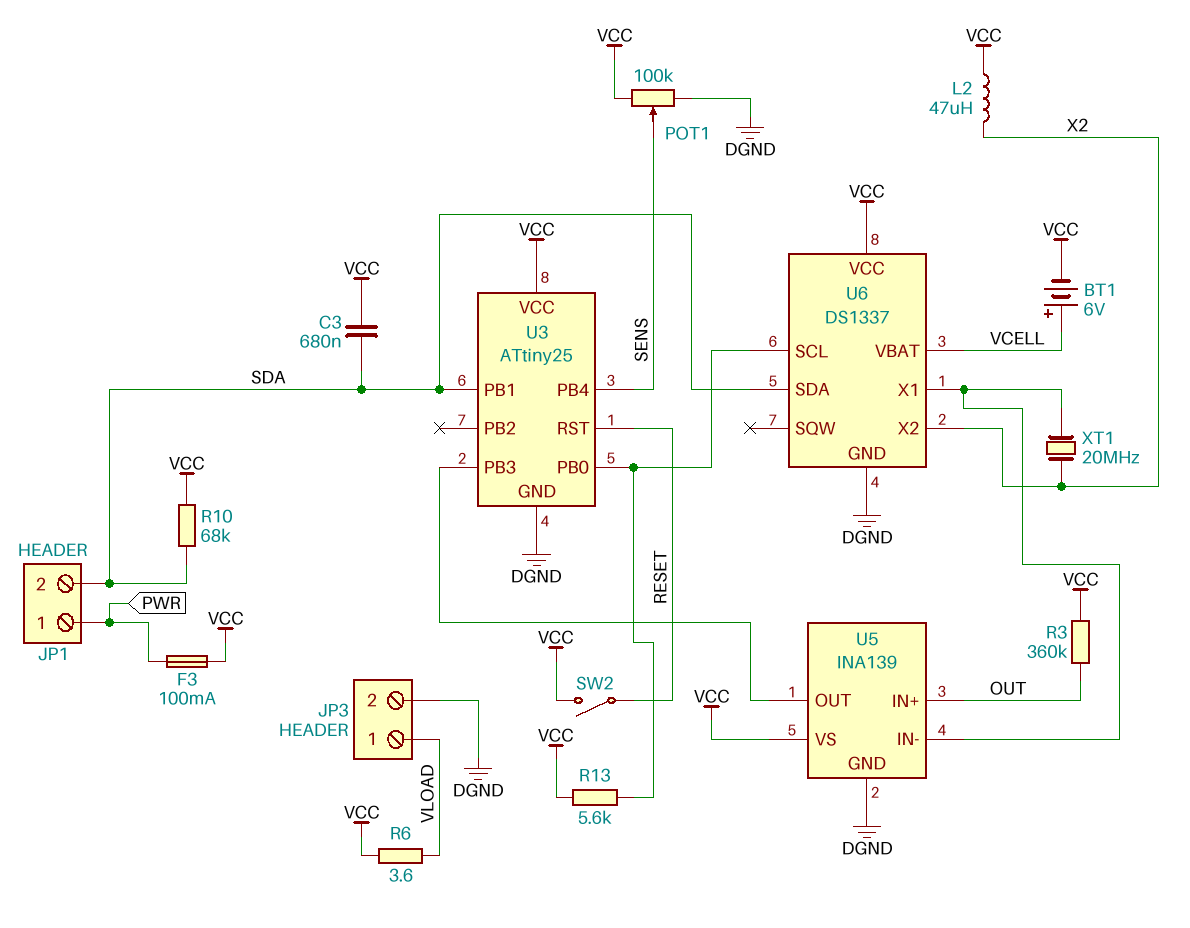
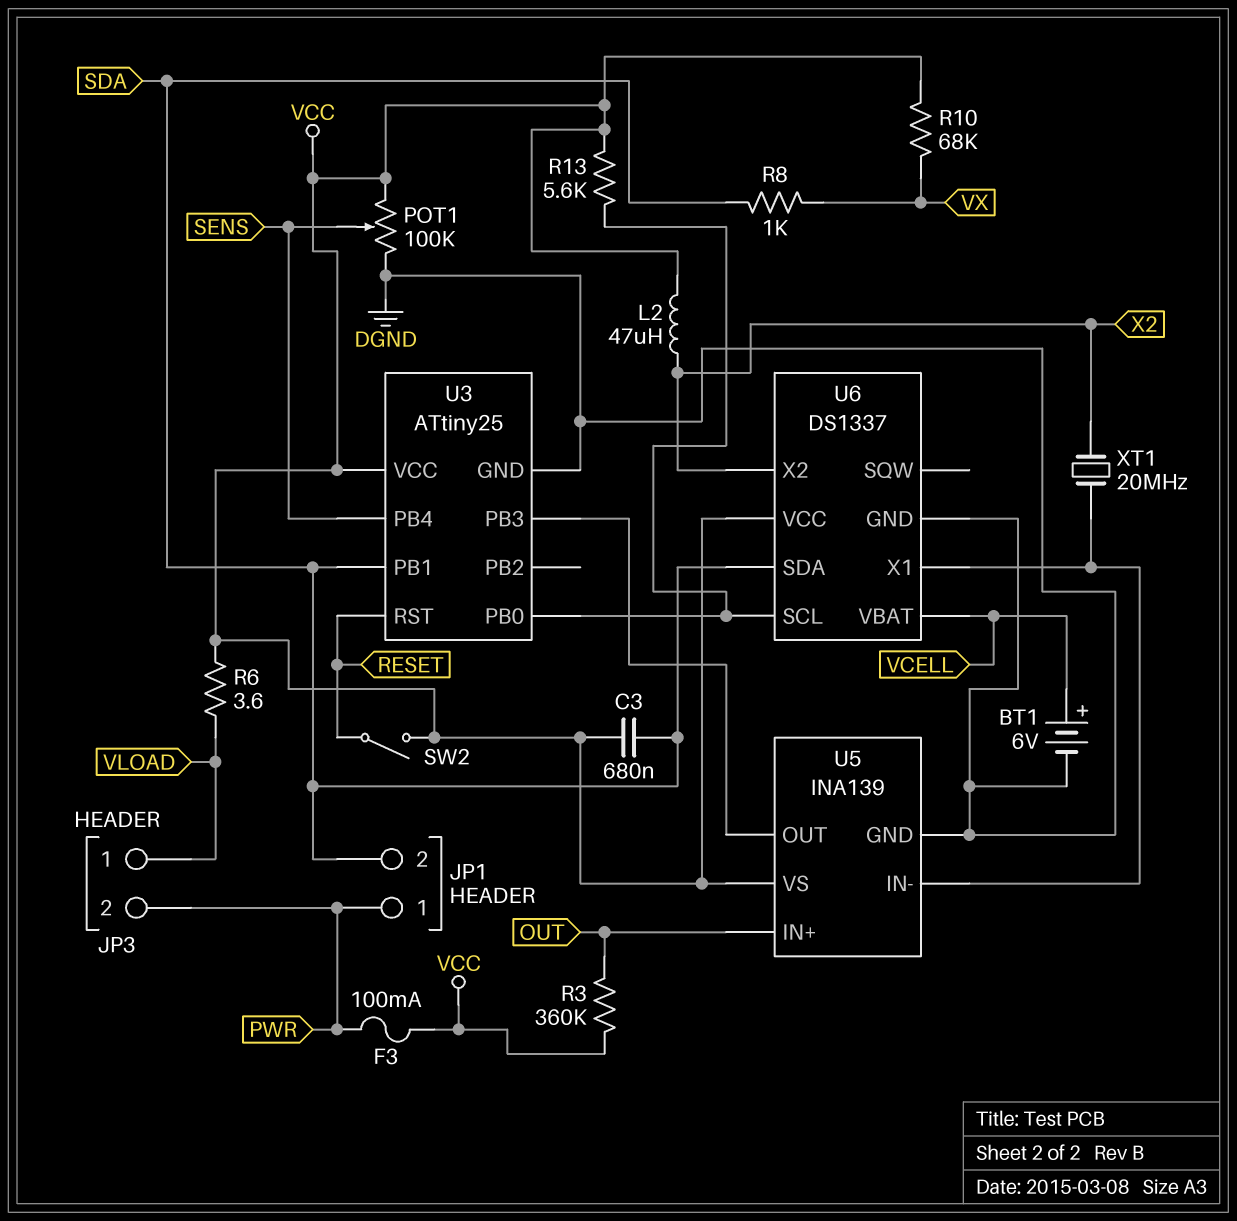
BT1: 6V (plus VCELL, minus VCC) -> 6V (plus VCELL, minus DGND)
JP3 pin 2: DGND -> PWR
R8: none -> 1k (SDA, VX)
R10: 68k (SDA, VCC) -> 68k (VCC, VX)

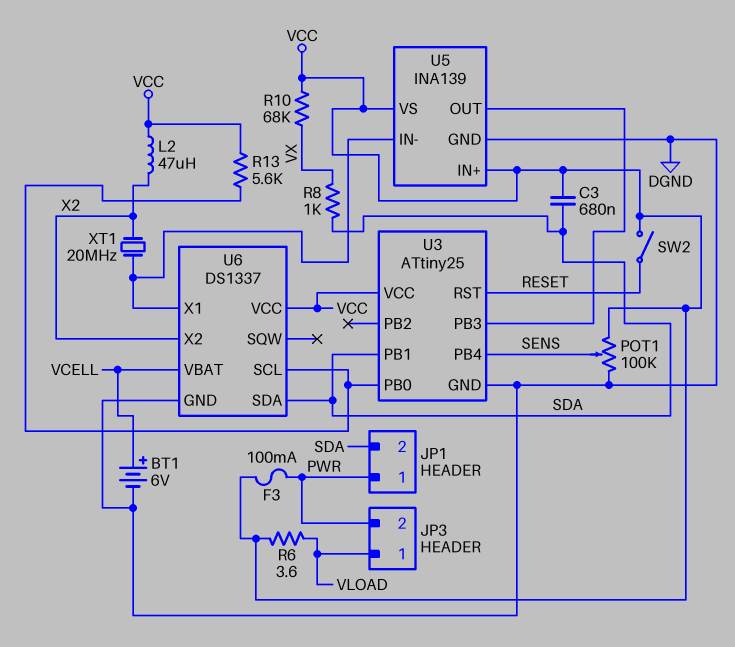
R3: 360k (OUT, VCC) -> none
U5 pin IN+: OUT -> VCC

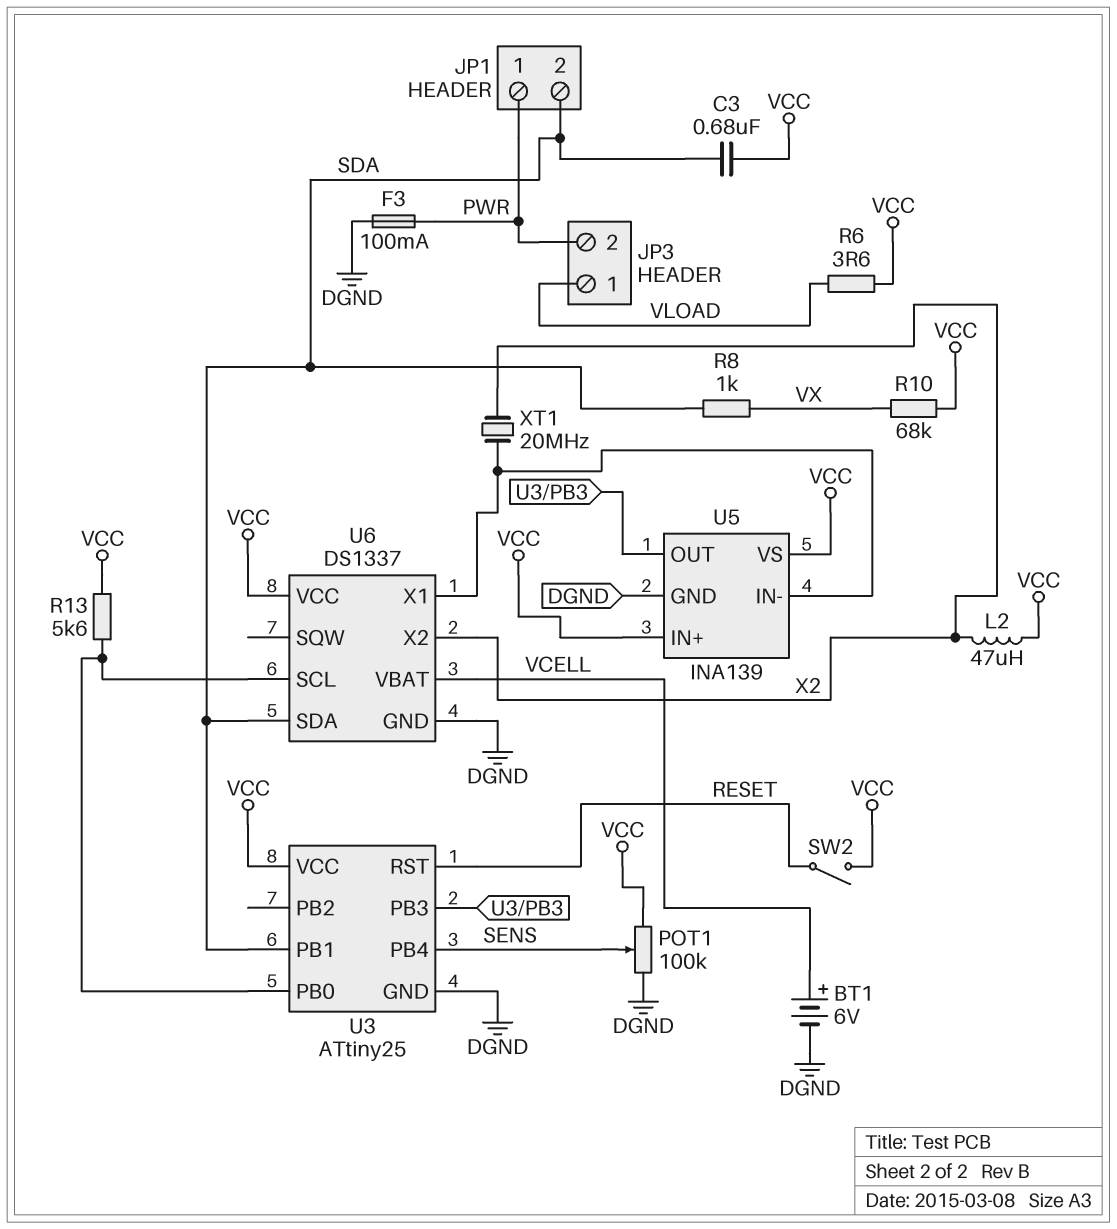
F3: 100mA (PWR, VCC) -> 100mA (DGND, PWR)

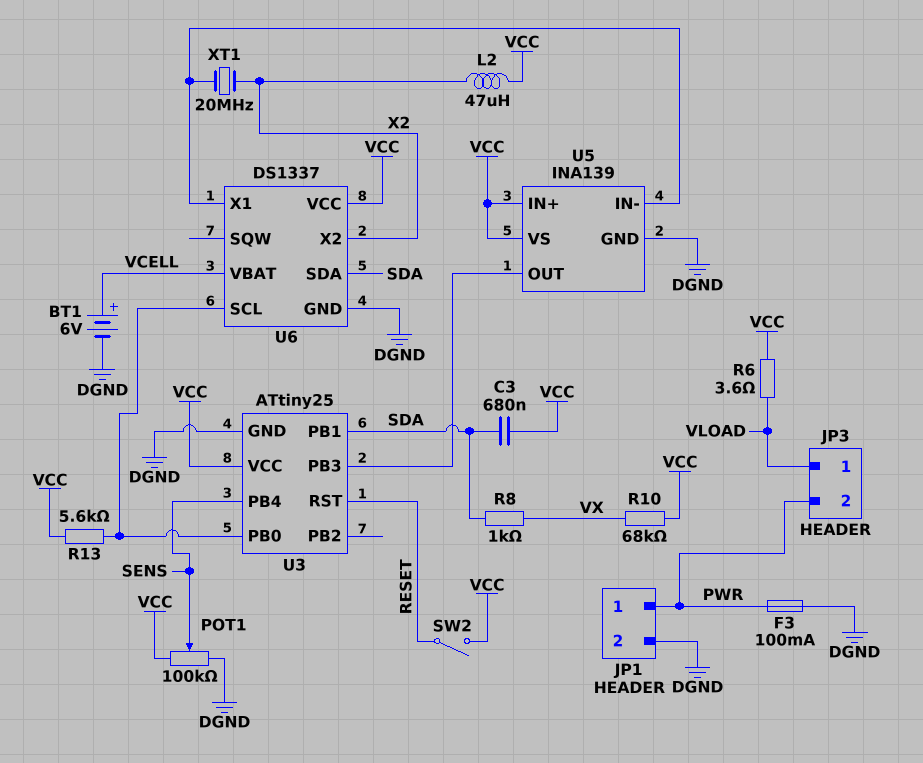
JP1 pin 2: SDA -> DGND

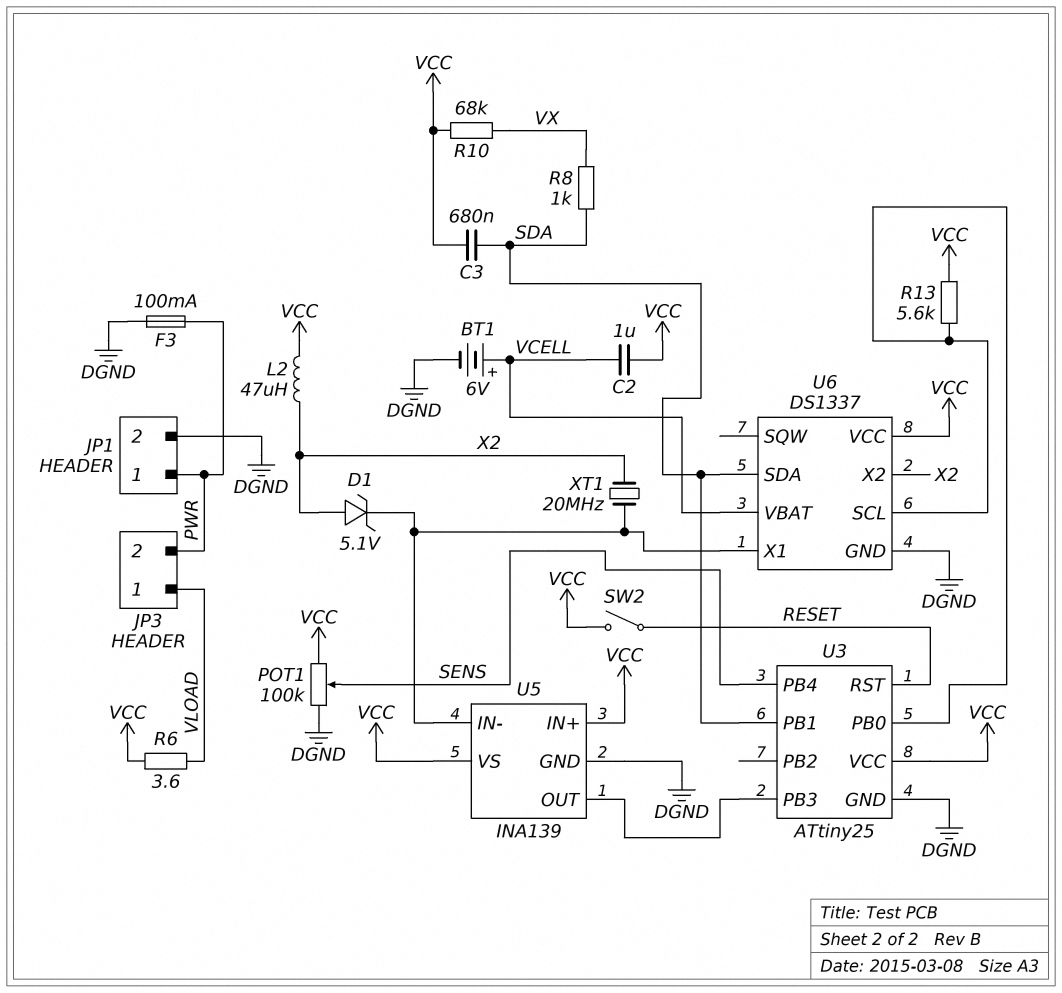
C2: none -> 1uF (VCC, VCELL)
D1: none -> zener 5.1V (A X2, K U5/IN-)

